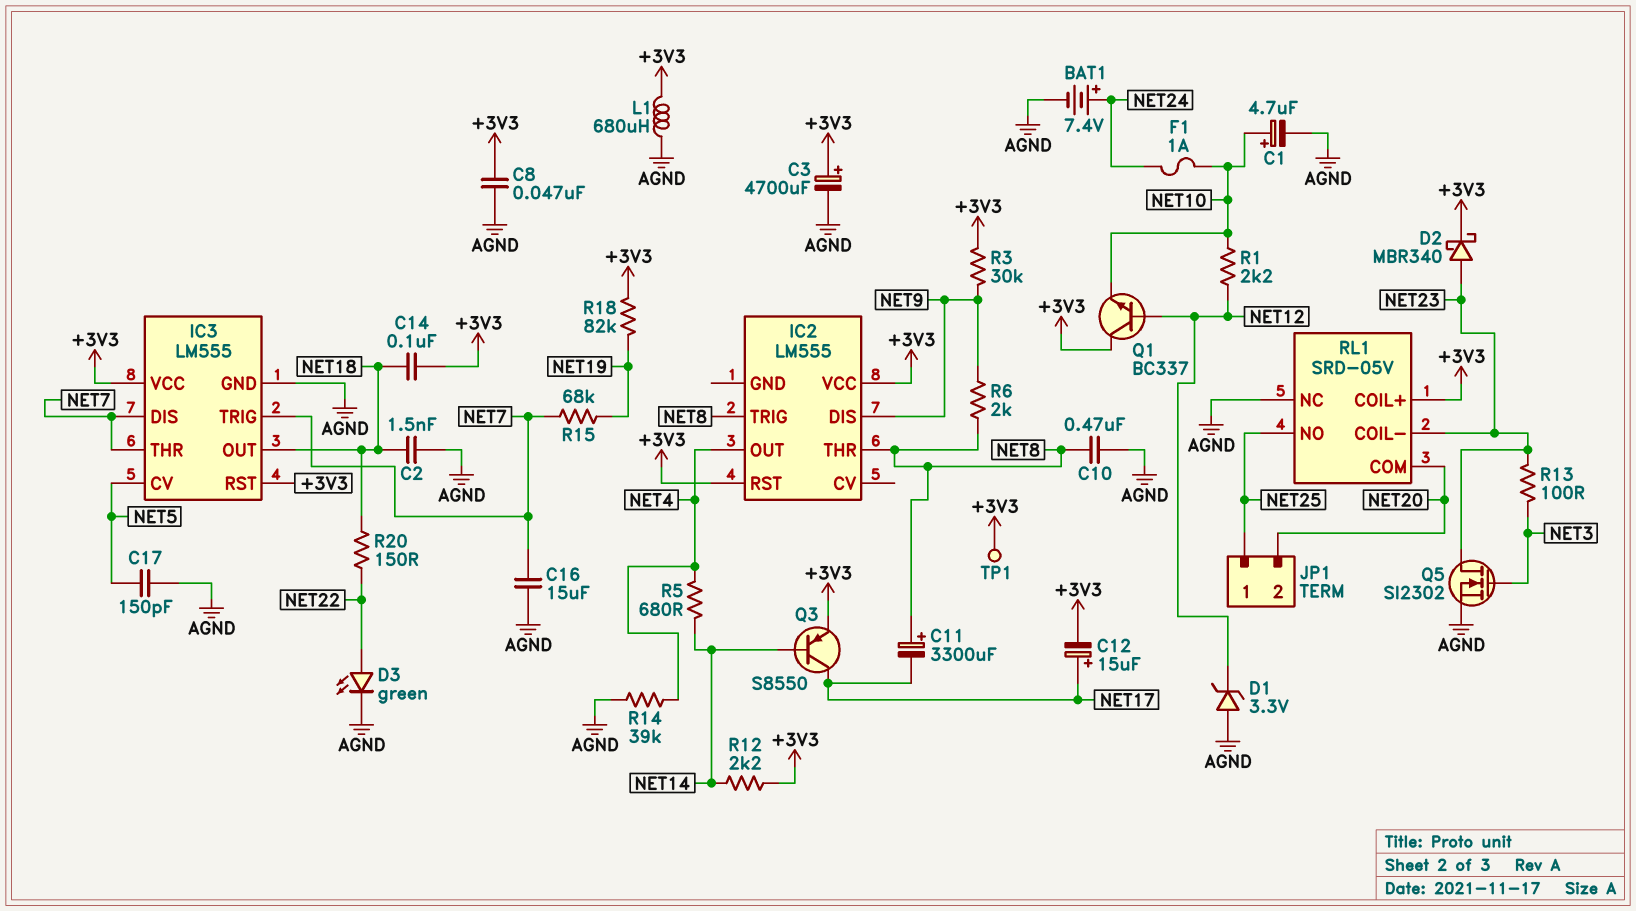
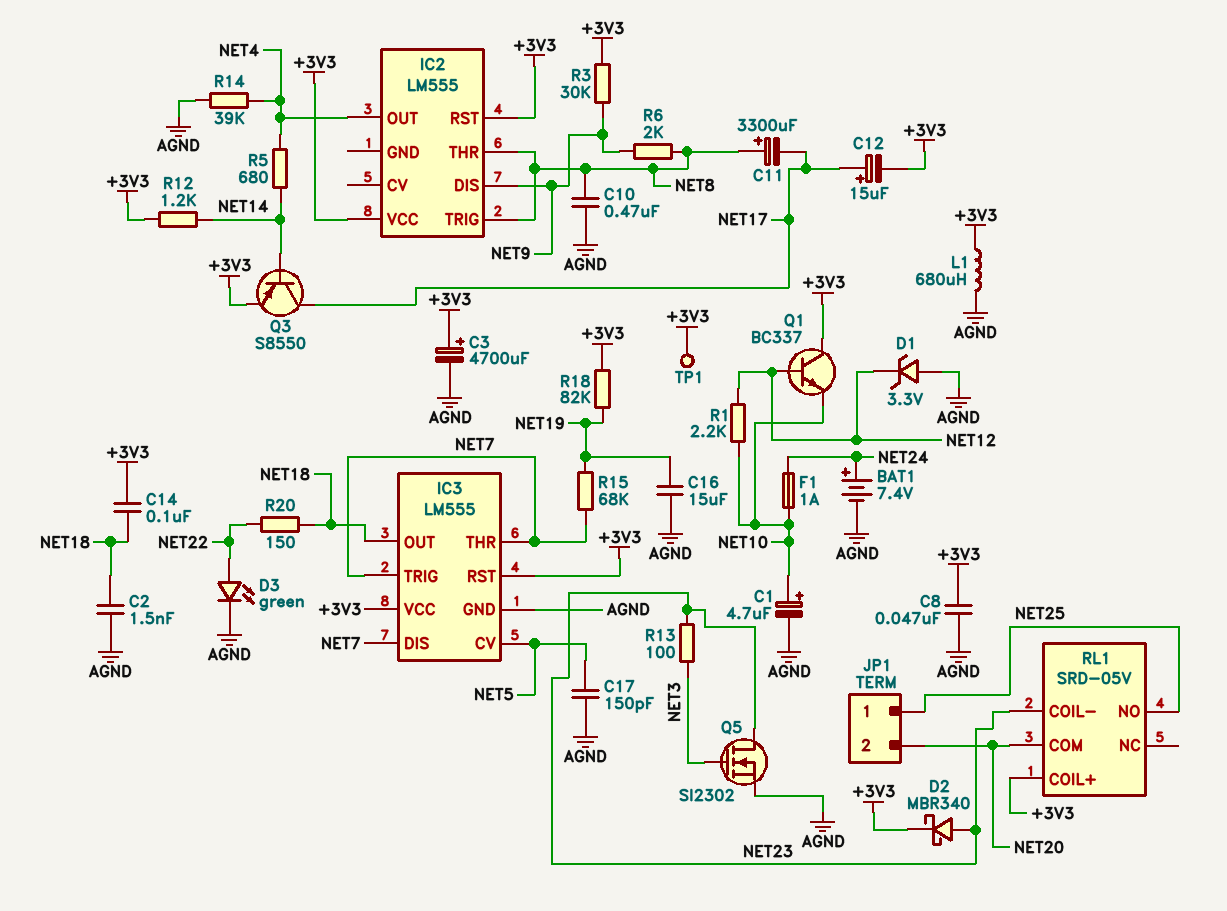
C16: 15uF (AGND, NET7) -> 15uF (AGND, NET19)
R12: 2.2k (+3V3, NET14) -> 1.2k (+3V3, NET14)
RL1 pin NC: AGND -> none

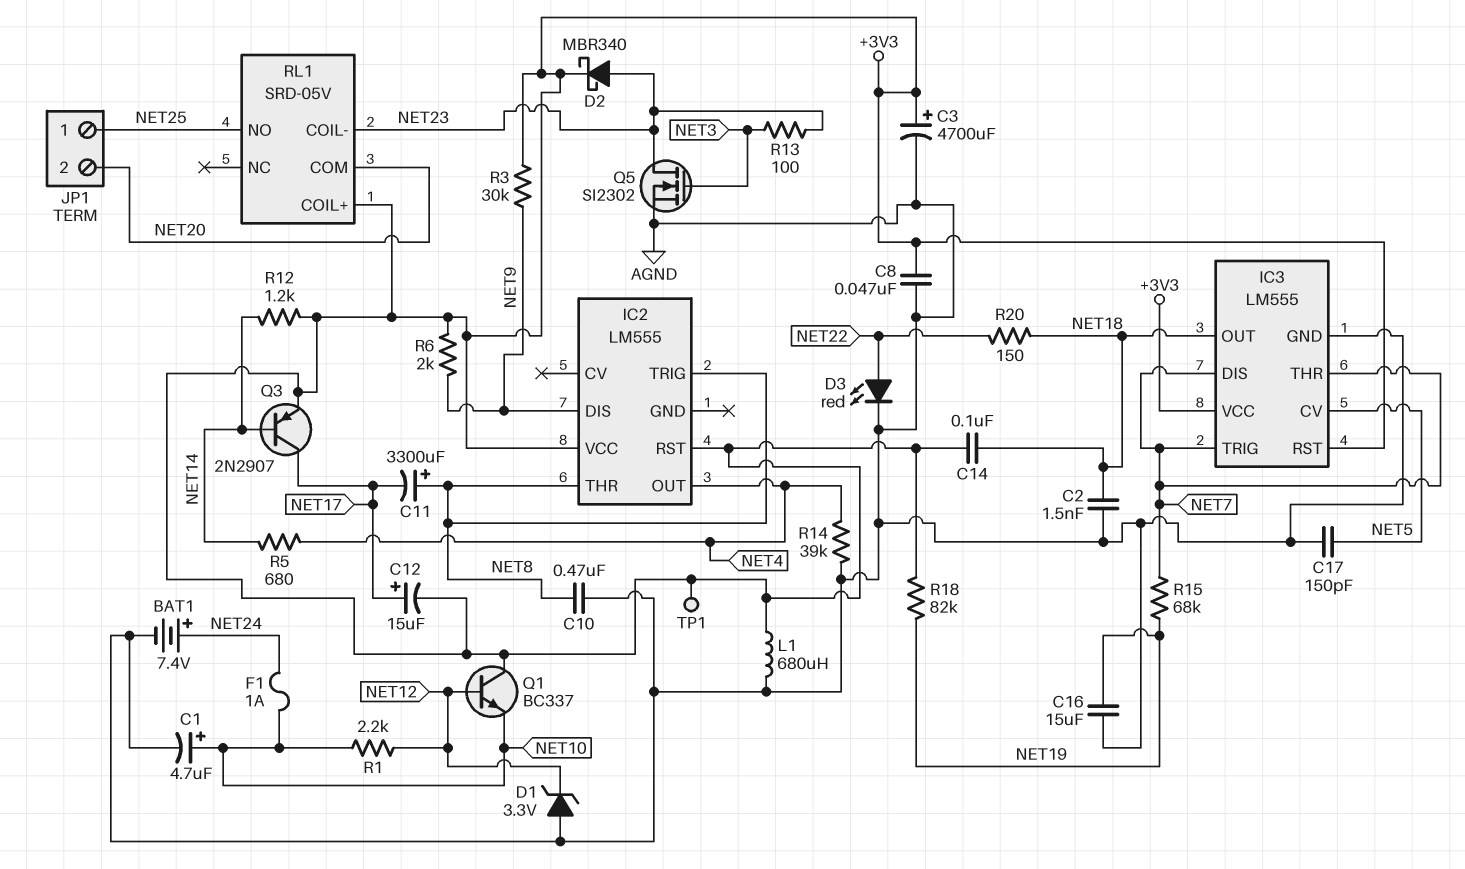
D3: LED green (A NET22, K AGND) -> LED red (A NET22, K AGND)
Q3: PNP S8550 (B NET14, C NET17, E +3V3) -> PNP 2N2907 (B NET14, C NET17, E +3V3)
R6: 2k (NET8, NET9) -> 2k (+3V3, NET9)

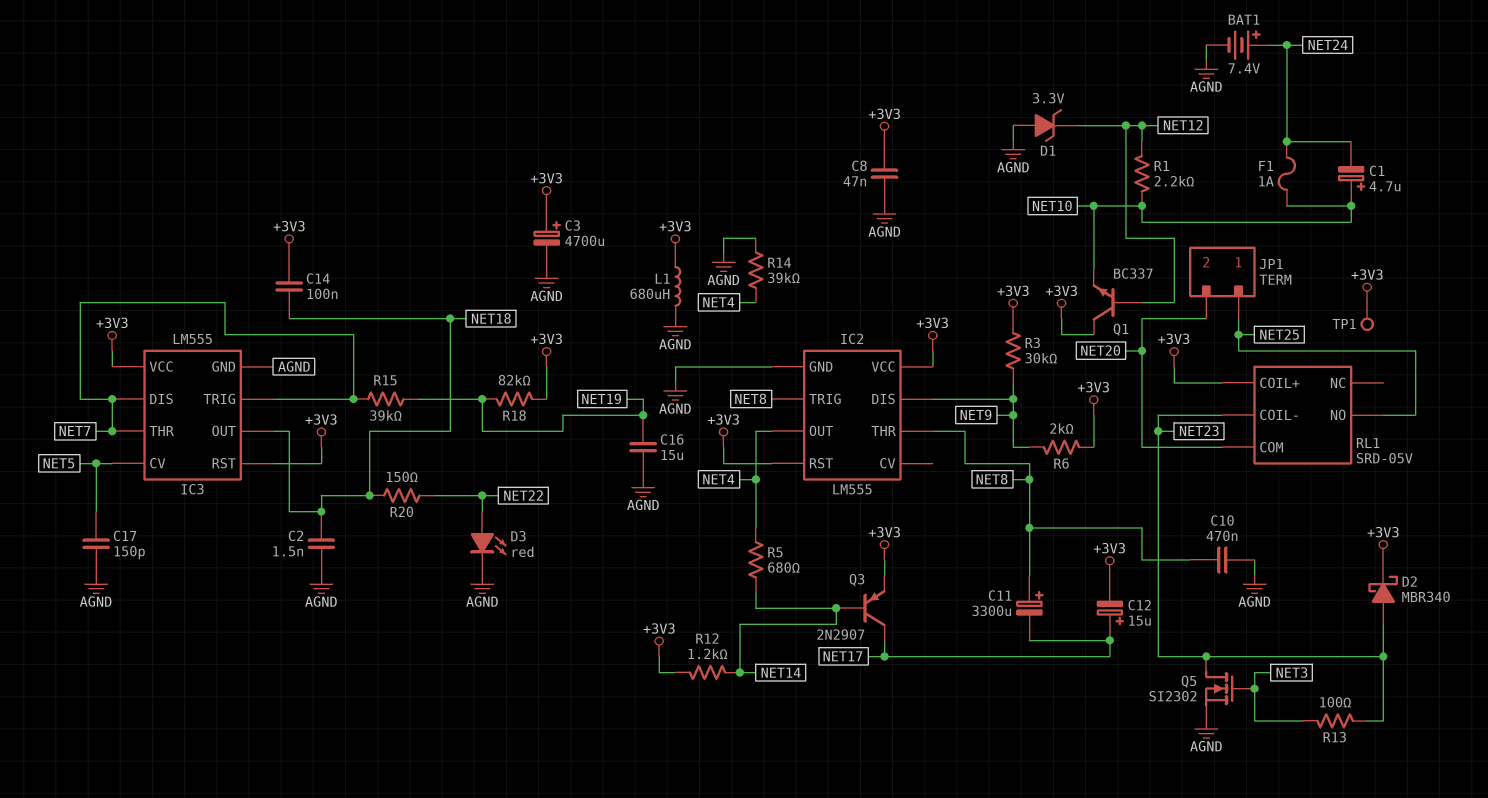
C1: 4.7uF (plus NET10, minus AGND) -> 4.7uF (plus NET10, minus NET24)
IC2 pin GND: none -> AGND
R15: 68k (NET7, NET19) -> 39k (NET7, NET19)

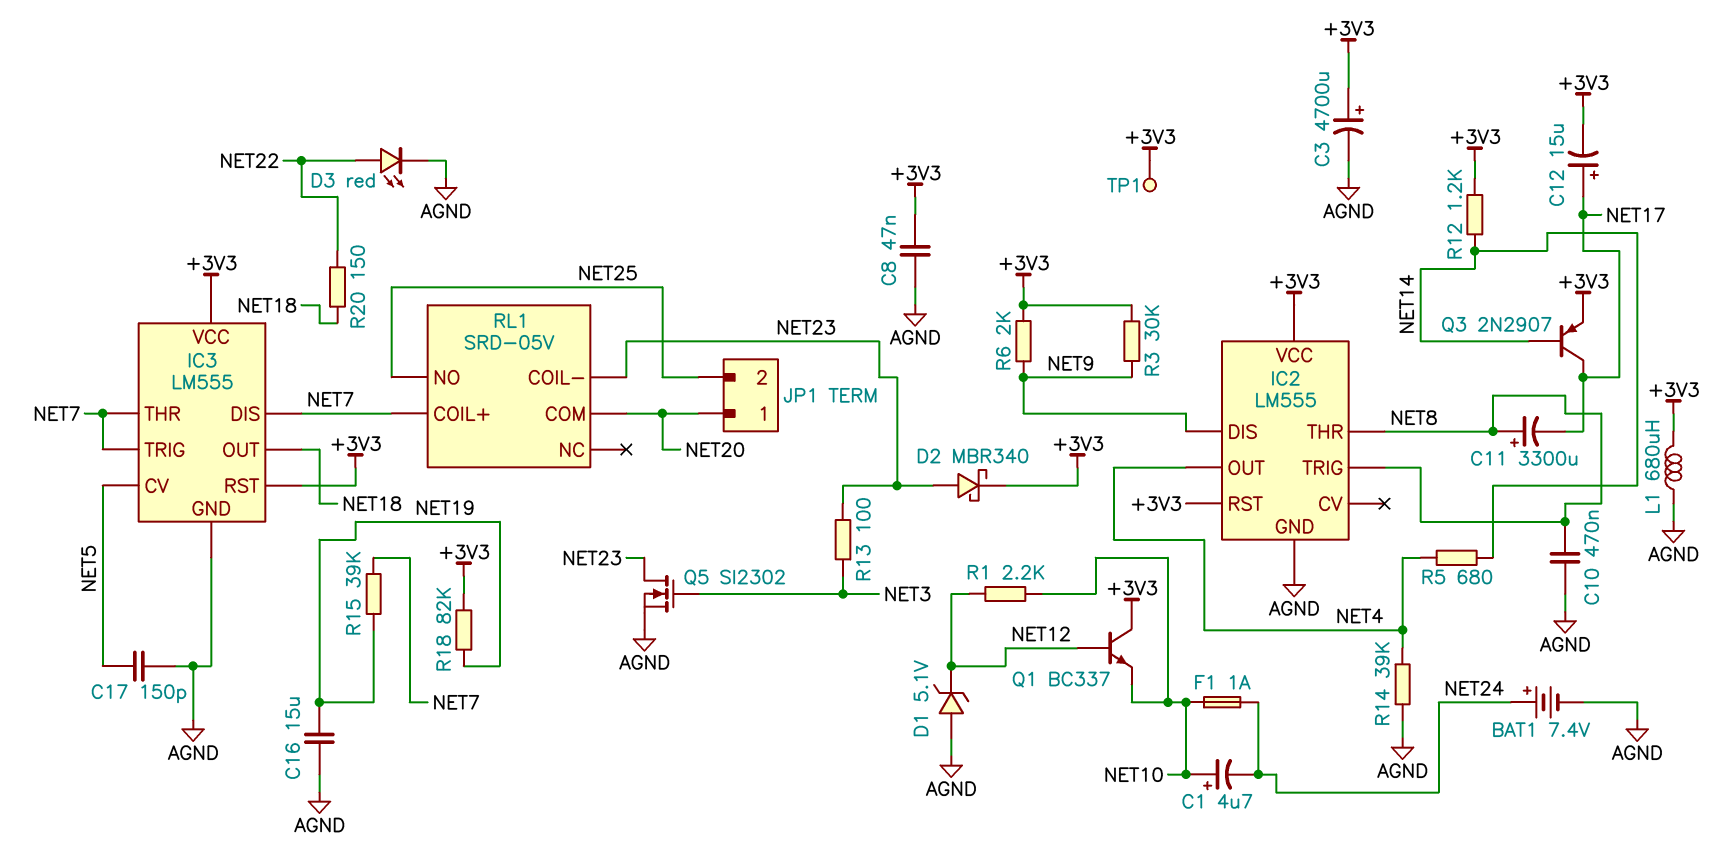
C2: 1.5nF (AGND, NET18) -> none
C14: 100nF (+3V3, NET18) -> none
D1: zener 3.3V (A AGND, K NET12) -> zener 5.1V (A AGND, K NET12)
JP1 pin 1: NET25 -> NET20
JP1 pin 2: NET20 -> NET25
RL1 pin COIL+: +3V3 -> NET7

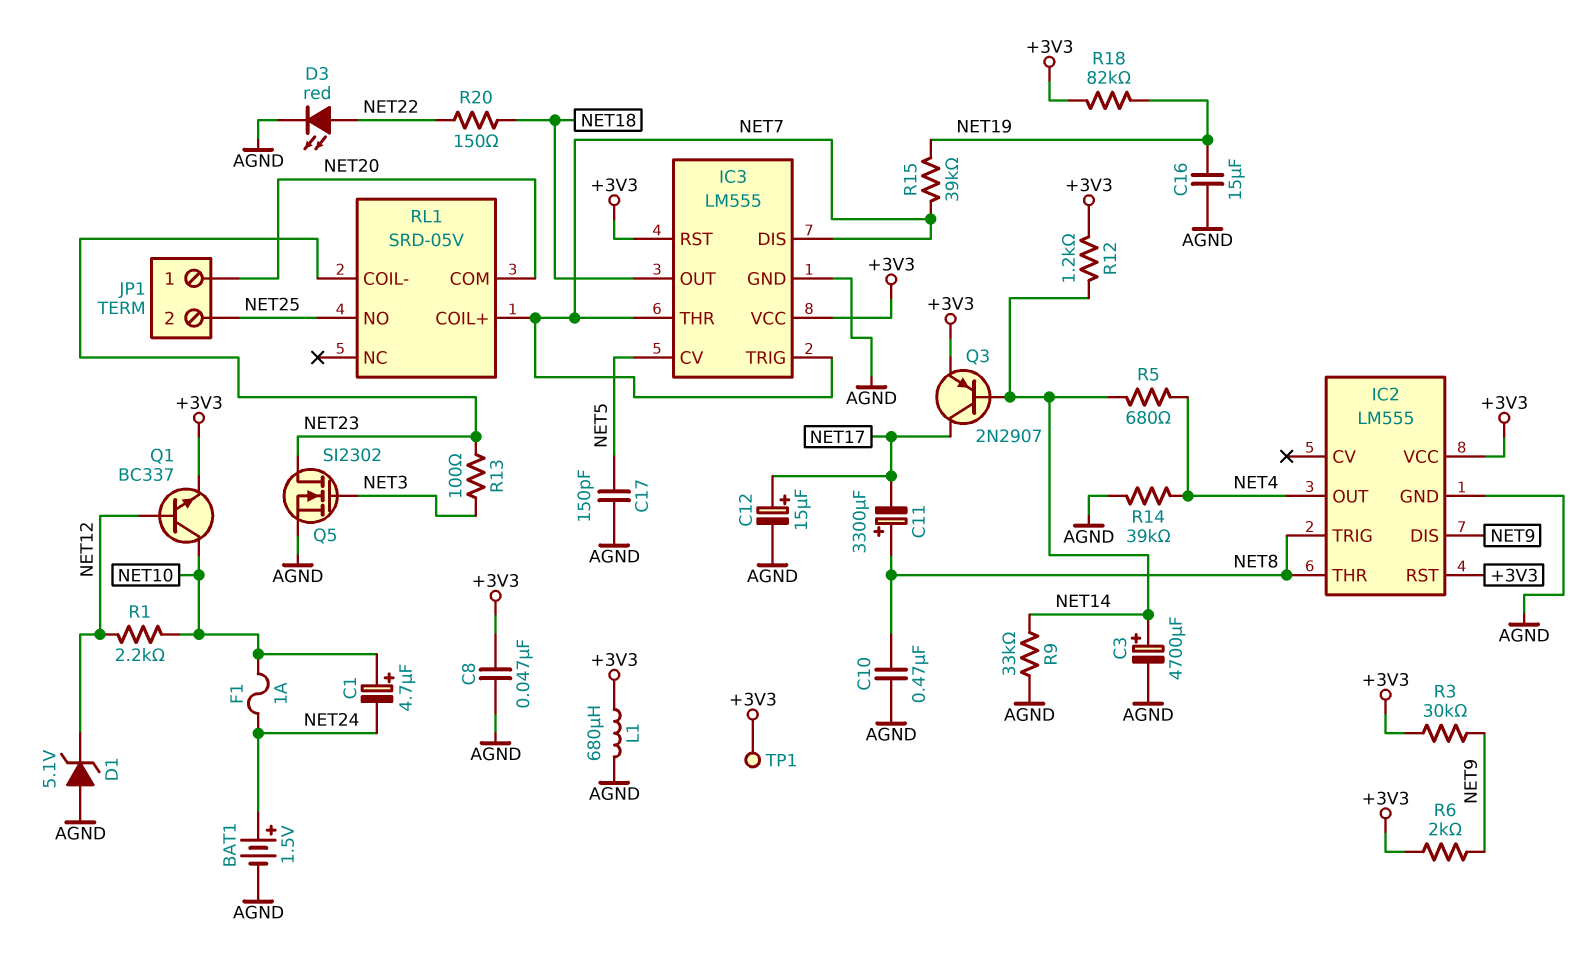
BAT1: 7.4V (plus NET24, minus AGND) -> 1.5V (plus NET24, minus AGND)
C3: 4700uF (plus +3V3, minus AGND) -> 4700uF (plus NET14, minus AGND)
C12: 15uF (plus NET17, minus +3V3) -> 15uF (plus NET17, minus AGND)
D2: schottky MBR340 (A NET23, K +3V3) -> none
Q1: NPN BC337 (B NET12, C +3V3, E NET10) -> NPN BC337 (B NET12, C NET10, E +3V3)
R9: none -> 33k (AGND, NET14)

